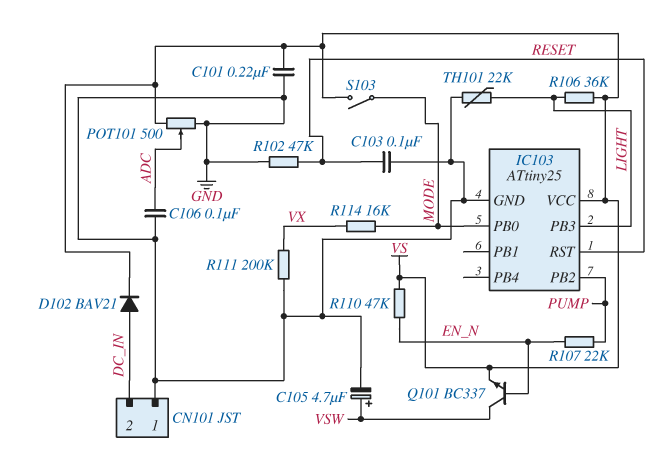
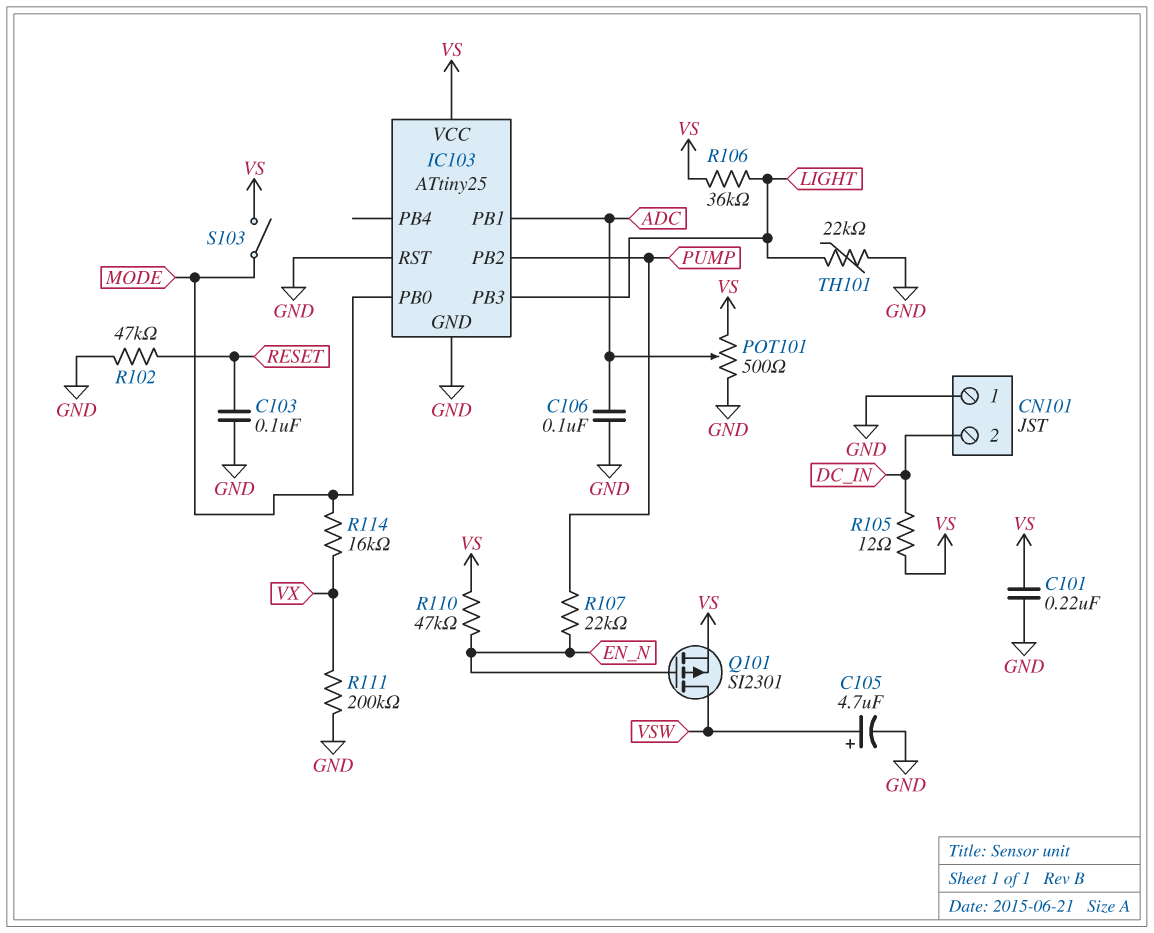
D102: diode BAV21 (A DC_IN, K VS) -> none
IC103 pin PB1: none -> ADC
IC103 pin RST: RESET -> GND
Q101: NPN BC337 (B EN_N, C VSW, E VS) -> PMOS SI2301 (G EN_N, D VSW, S VS)
R105: none -> 12 (DC_IN, VS)

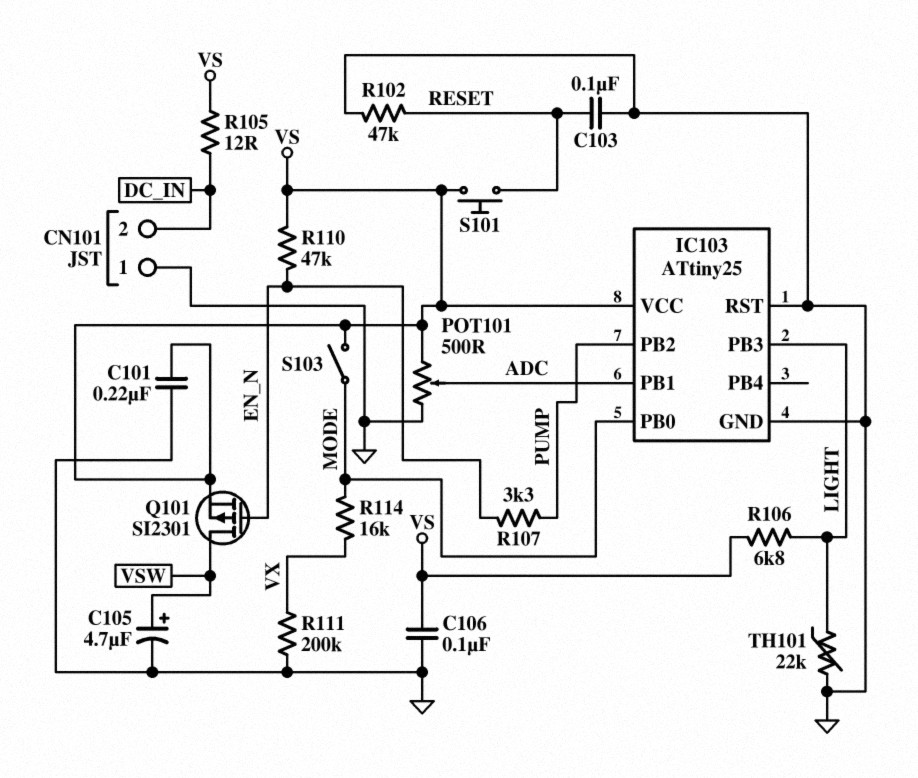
C106: 100nF (ADC, GND) -> 100nF (GND, VS)
R106: 36k (LIGHT, VS) -> 6.8k (LIGHT, VS)
R107: 22k (EN_N, PUMP) -> 3.3k (EN_N, PUMP)
S101: none -> button (RESET, VS)

